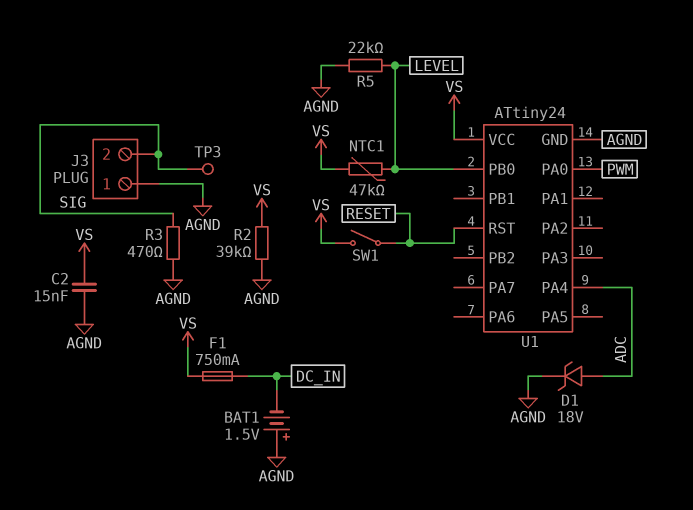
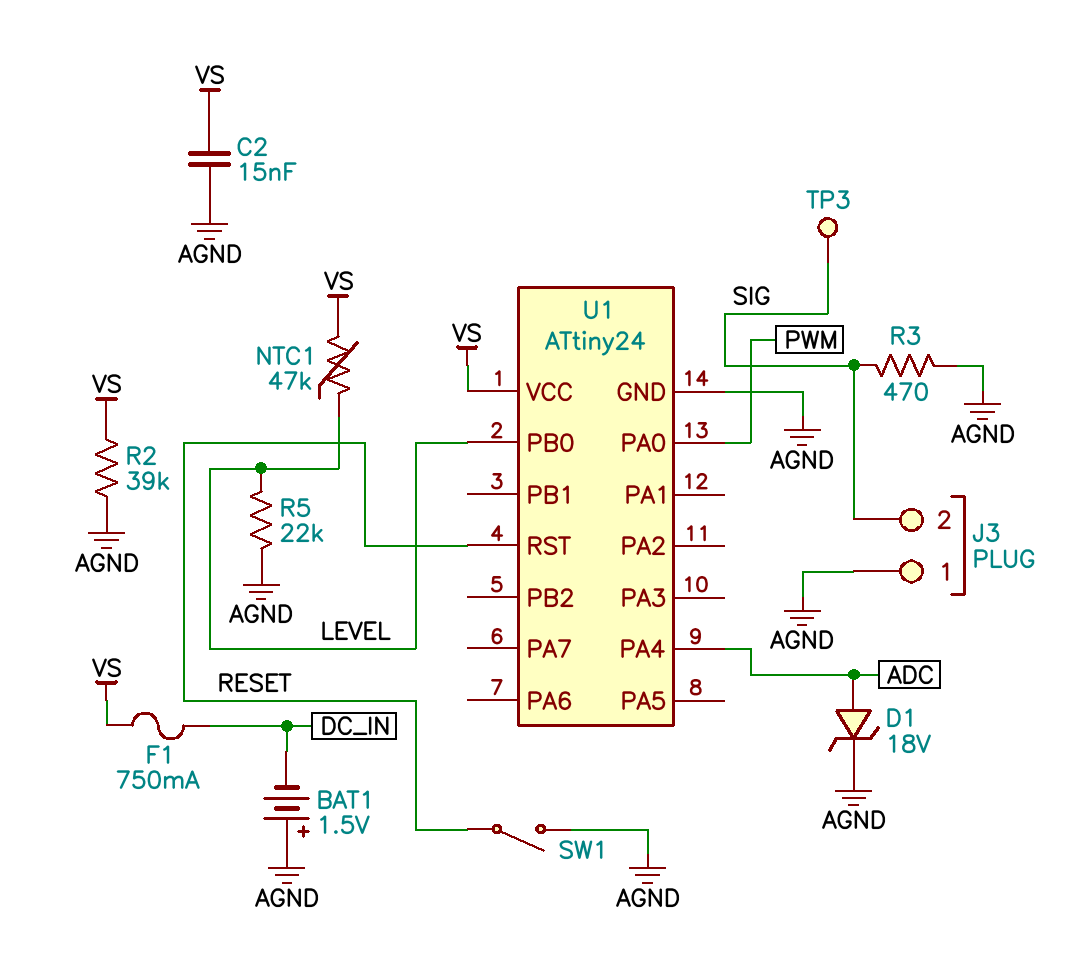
SW1: switch (RESET, VS) -> switch (AGND, RESET)

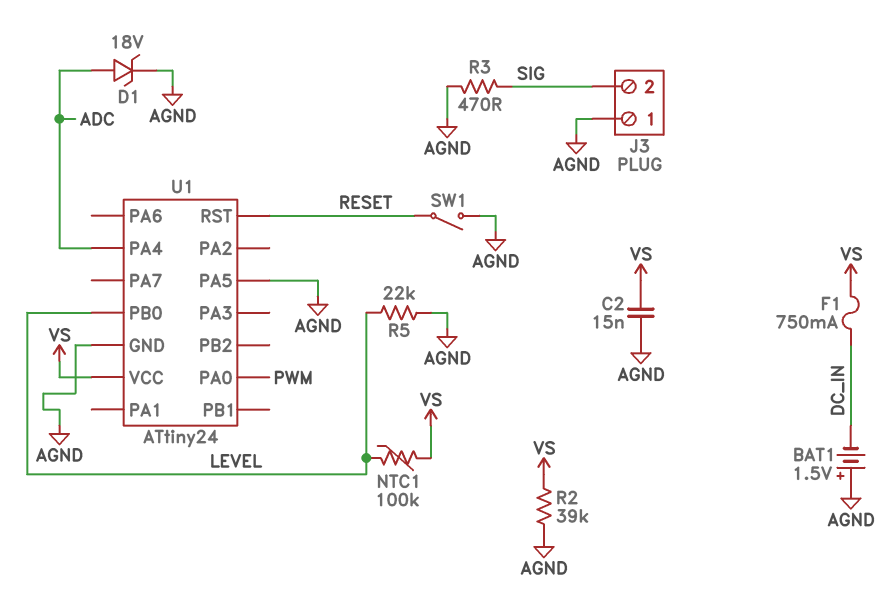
NTC1: 47k (LEVEL, VS) -> 100k (LEVEL, VS)
TP3: test point (SIG) -> none
U1 pin PA5: none -> AGND

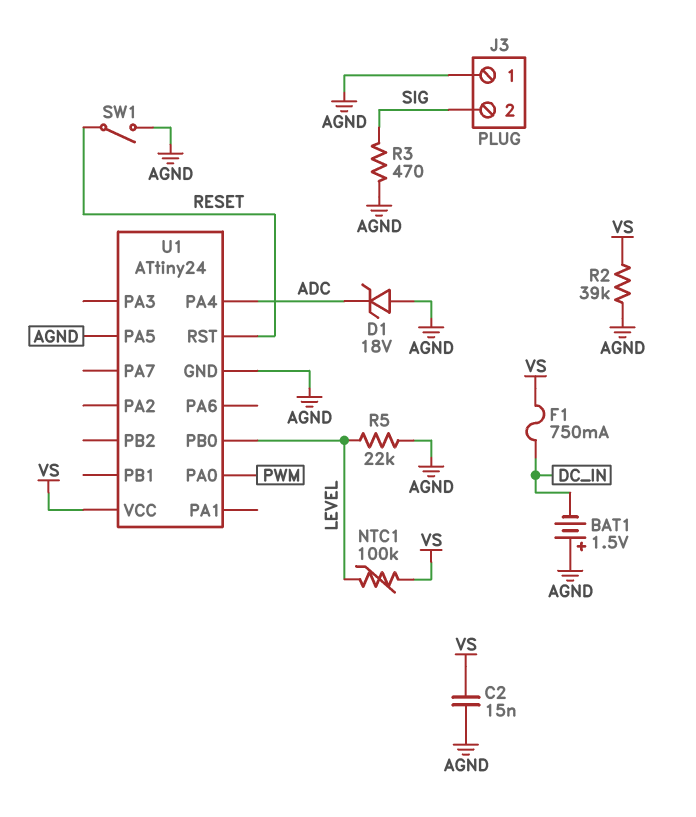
D1: zener 18V (A ADC, K AGND) -> zener 18V (A AGND, K ADC)

